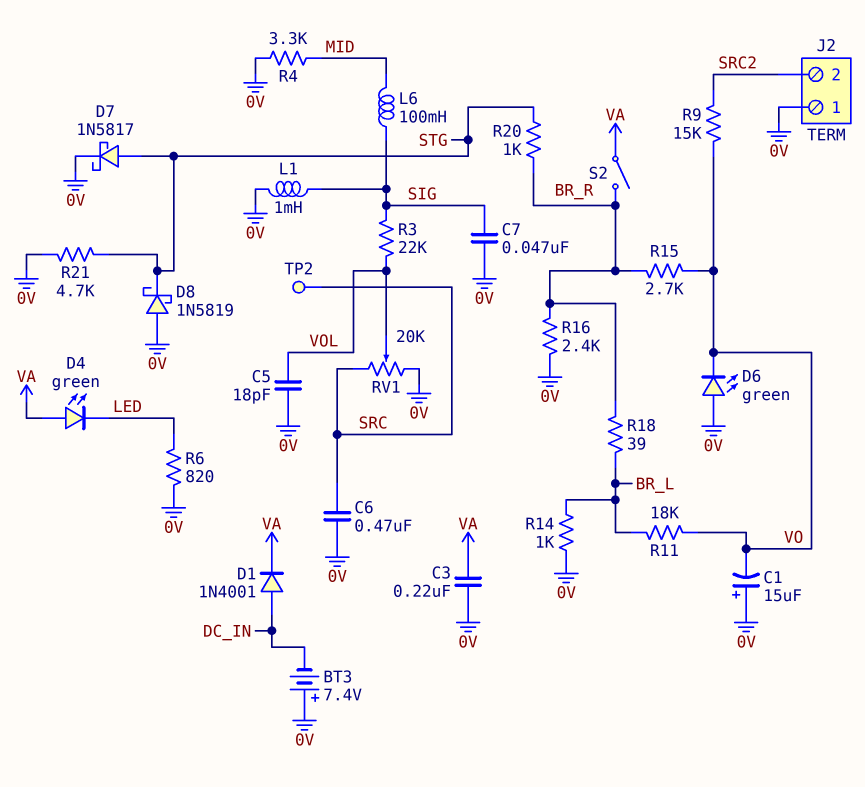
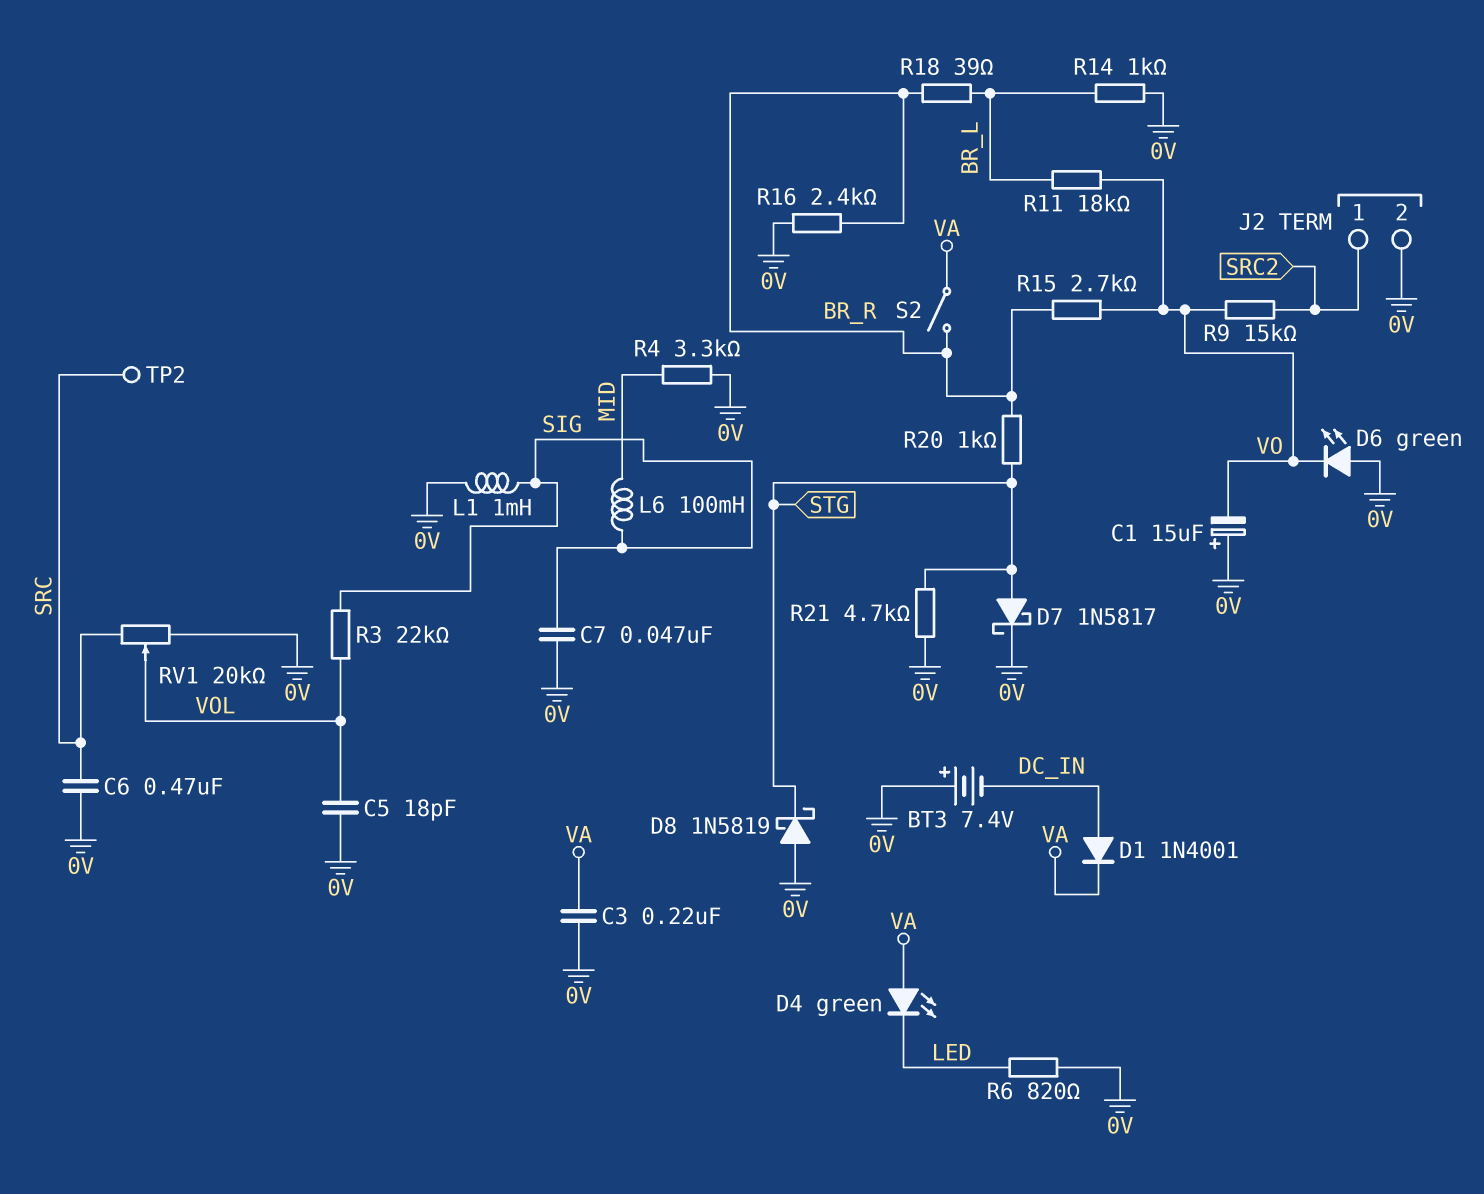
J2 pin 1: 0V -> SRC2
J2 pin 2: SRC2 -> 0V

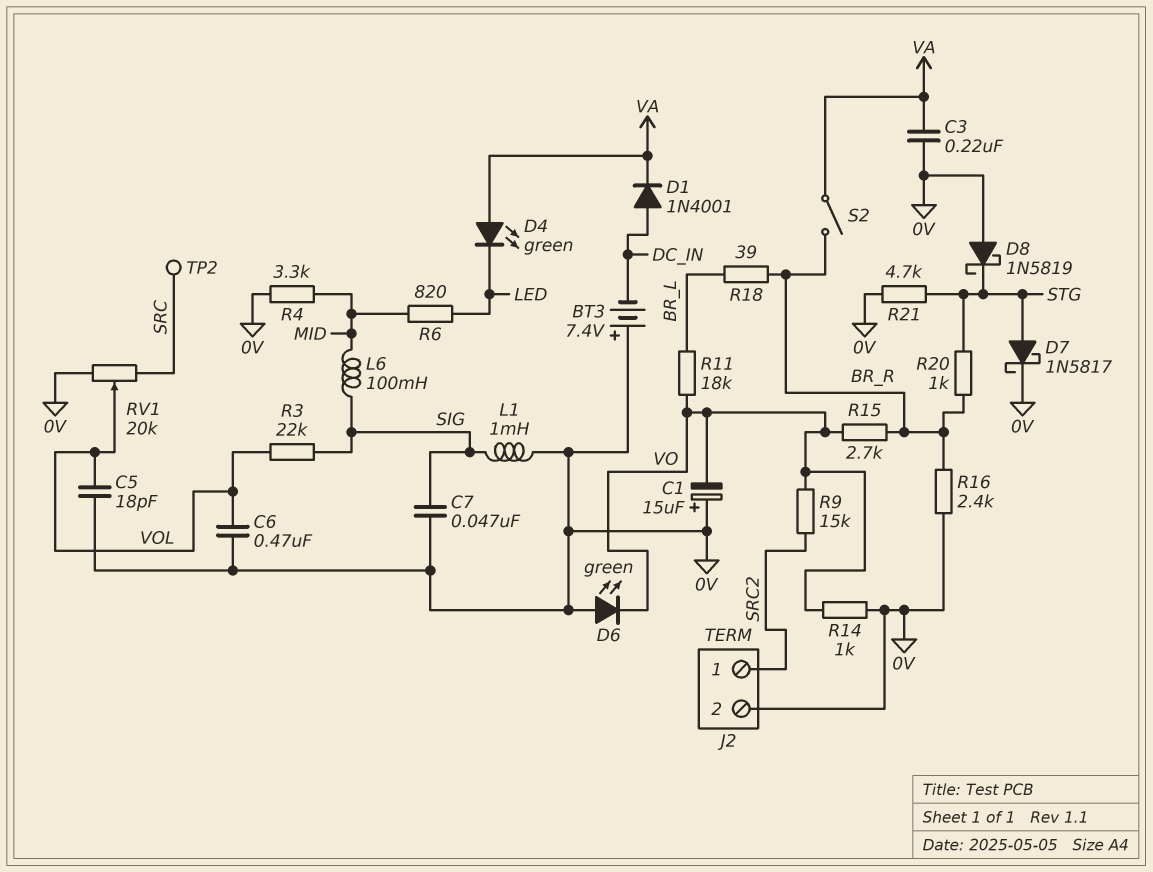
C6: 470nF (0V, SRC) -> 470nF (0V, VOL)
R6: 820 (0V, LED) -> 820 (LED, MID)
R14: 1k (0V, BR_L) -> 1k (0V, VO)

